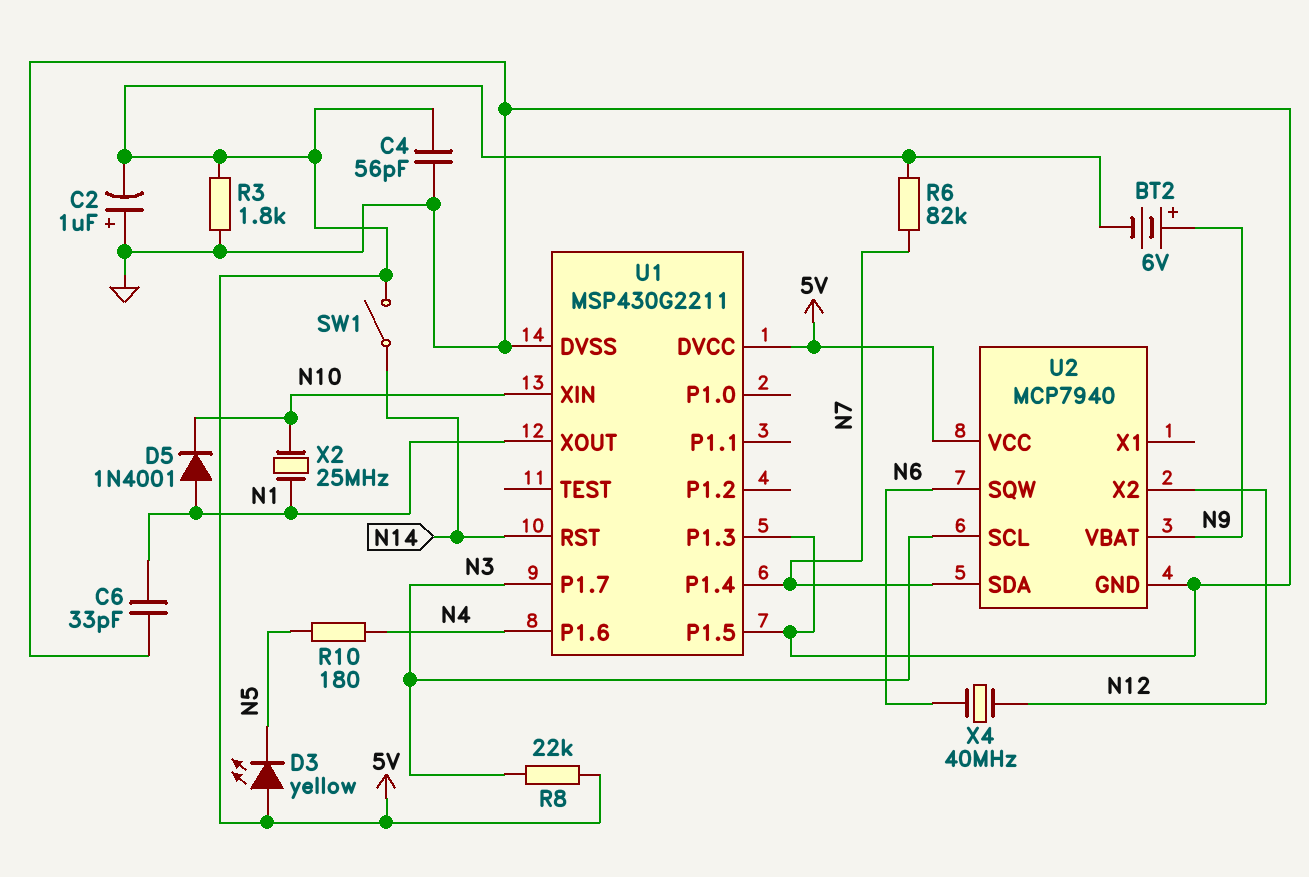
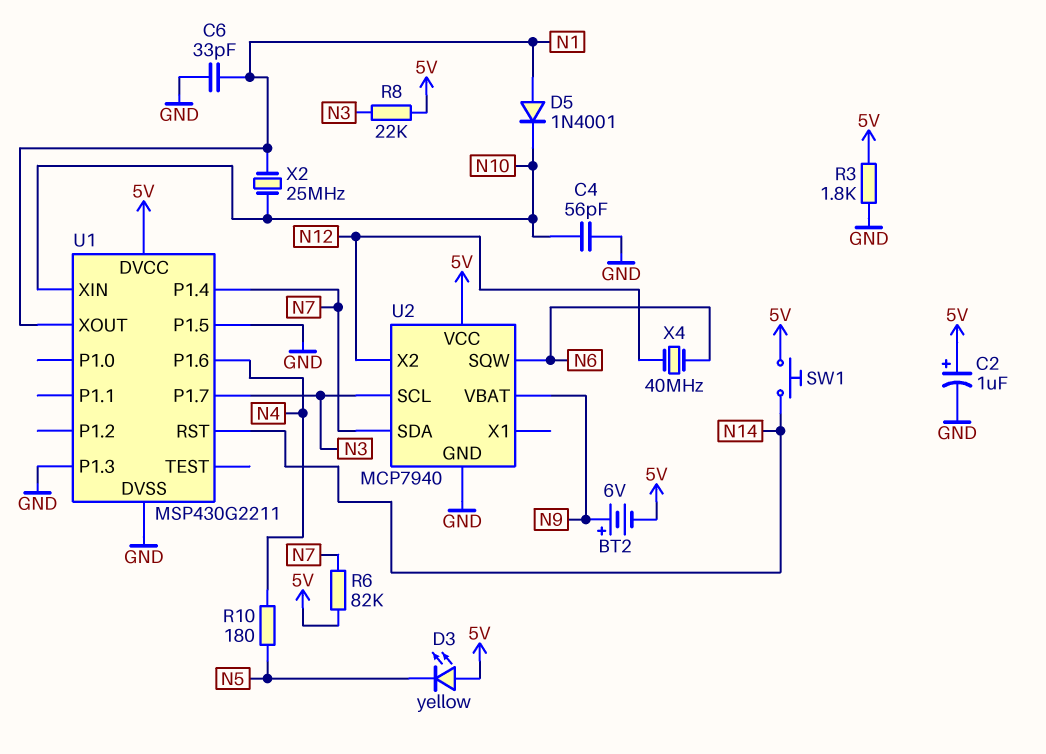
C2: 1uF (plus GND, minus 5V) -> 1uF (plus 5V, minus GND)
C4: 56pF (5V, GND) -> 56pF (GND, N10)
SW1: switch (5V, N14) -> button (5V, N14)

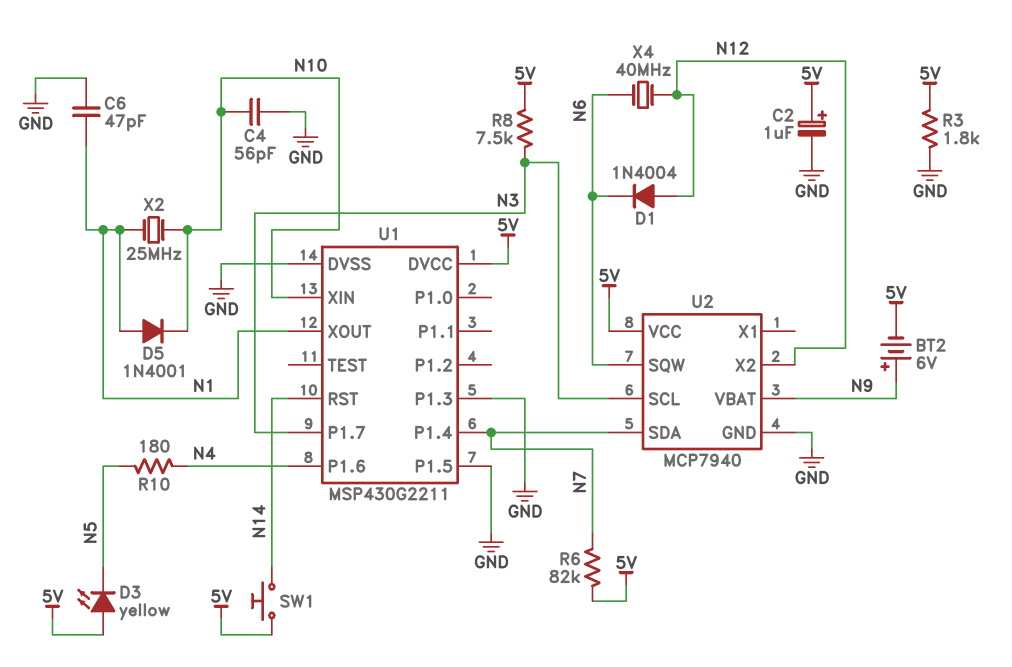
C6: 33pF (GND, N1) -> 47pF (GND, N1)
D1: none -> diode 1N4004 (A N12, K N6)
R8: 22k (5V, N3) -> 7.5k (5V, N3)

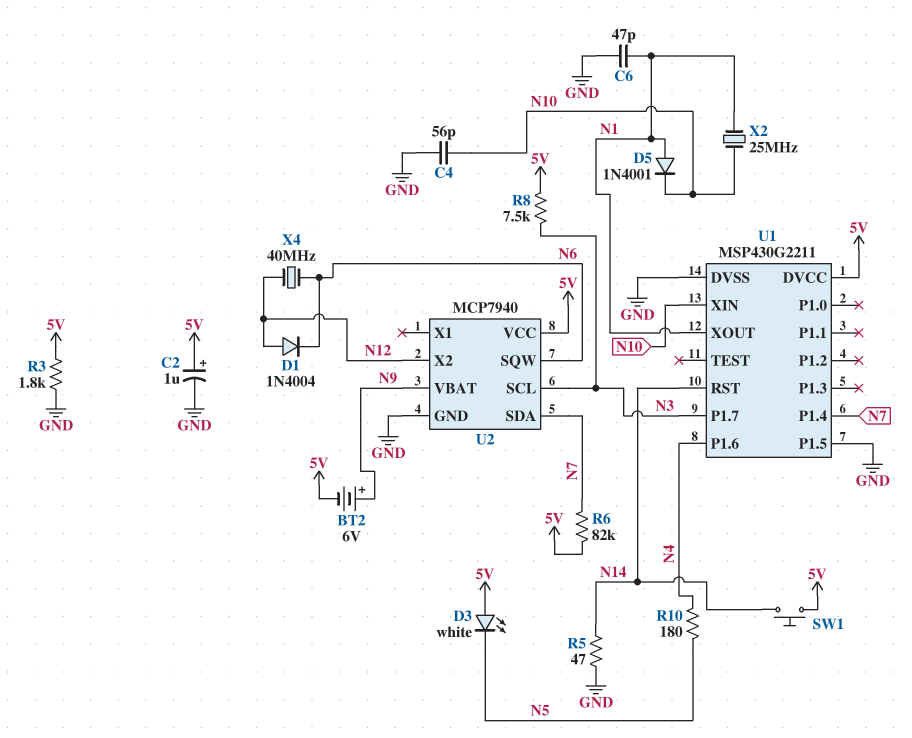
D3: LED yellow (A 5V, K N5) -> LED white (A 5V, K N5)
R5: none -> 47 (GND, N14)
U1 pin P1.3: GND -> none

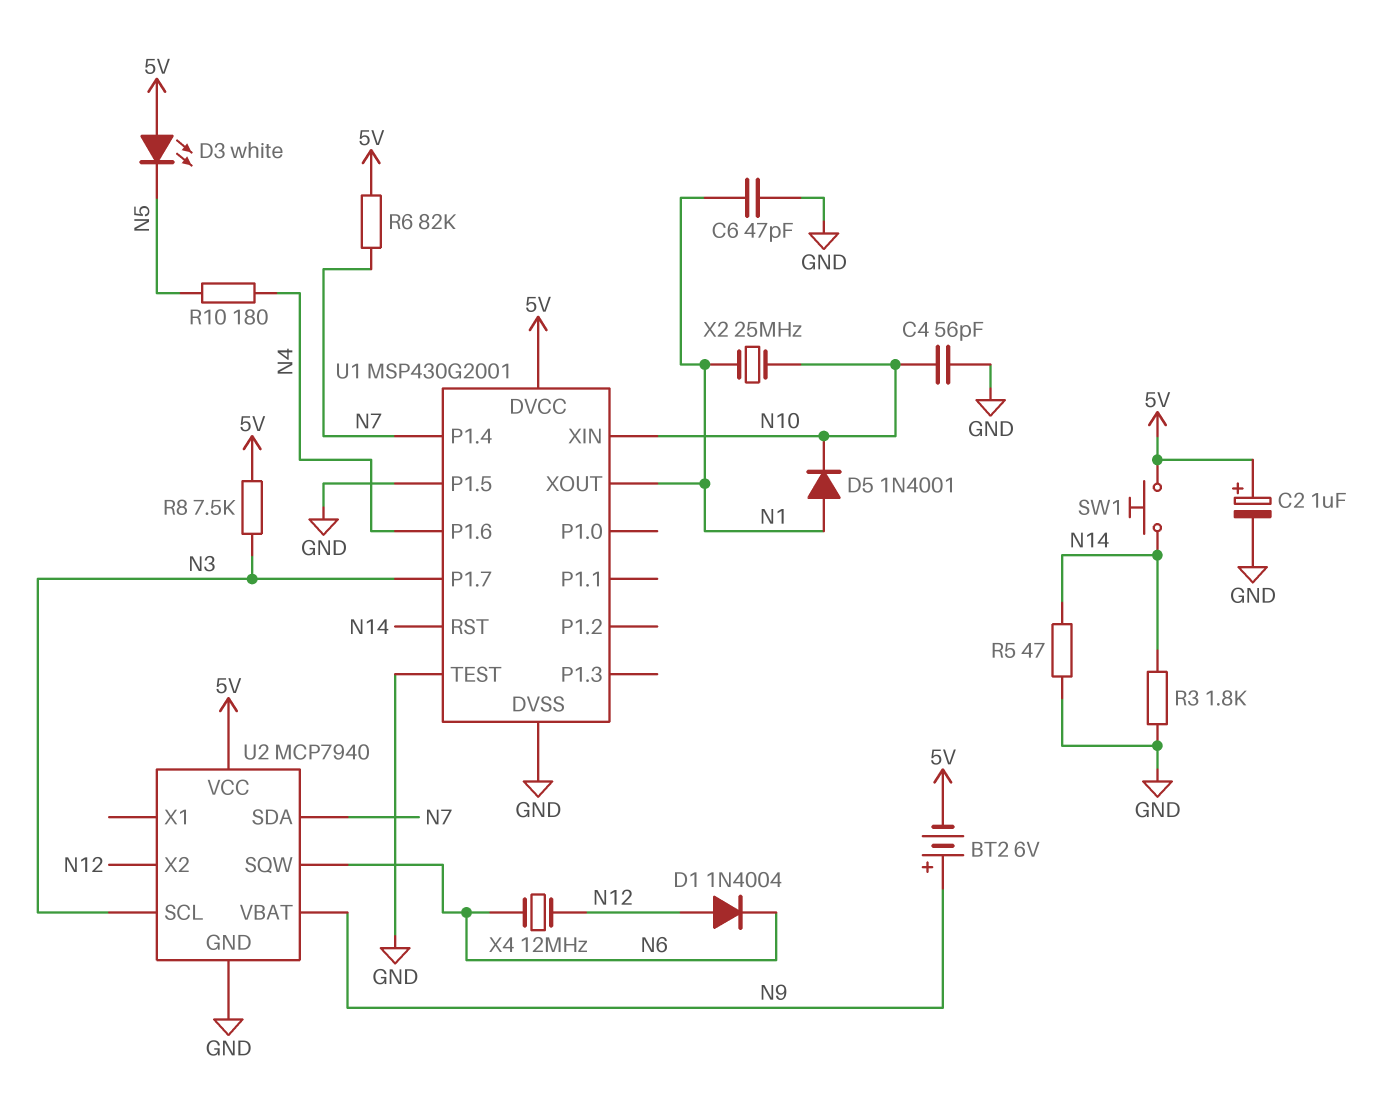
R3: 1.8k (5V, GND) -> 1.8k (GND, N14)
U1: MSP430G2211 -> MSP430G2001
U1 pin TEST: none -> GND
X4: 40MHz (N6, N12) -> 12MHz (N6, N12)

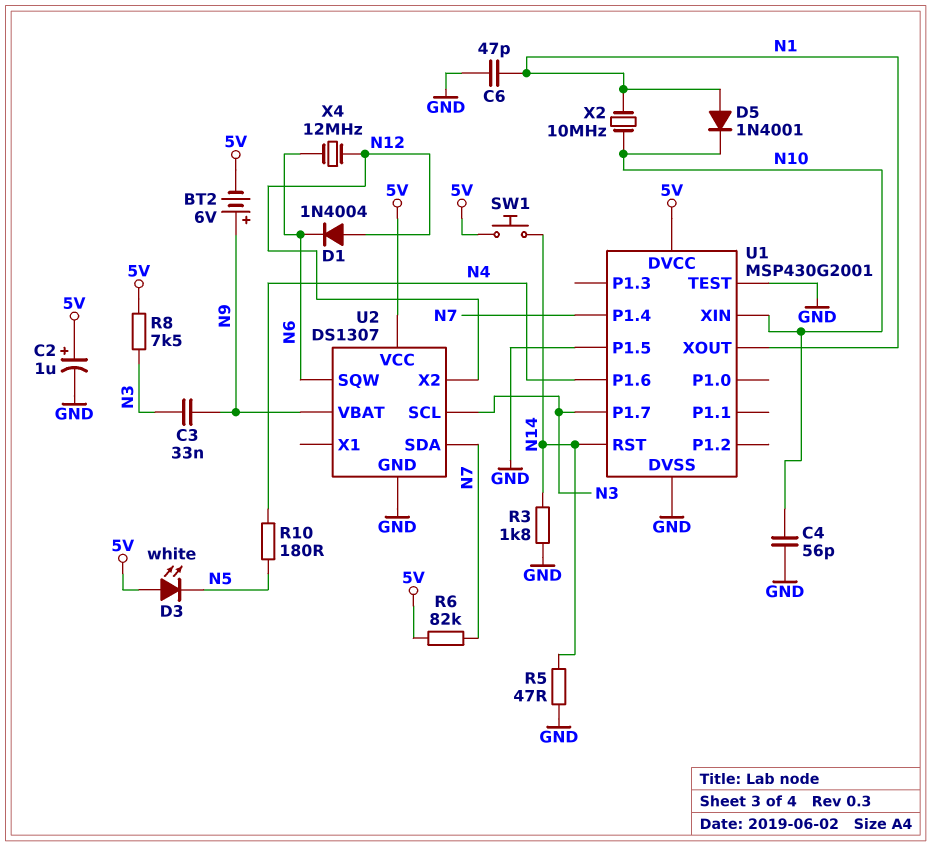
C3: none -> 33nF (N3, N9)
U2: MCP7940 -> DS1307
X2: 25MHz (N1, N10) -> 10MHz (N1, N10)

